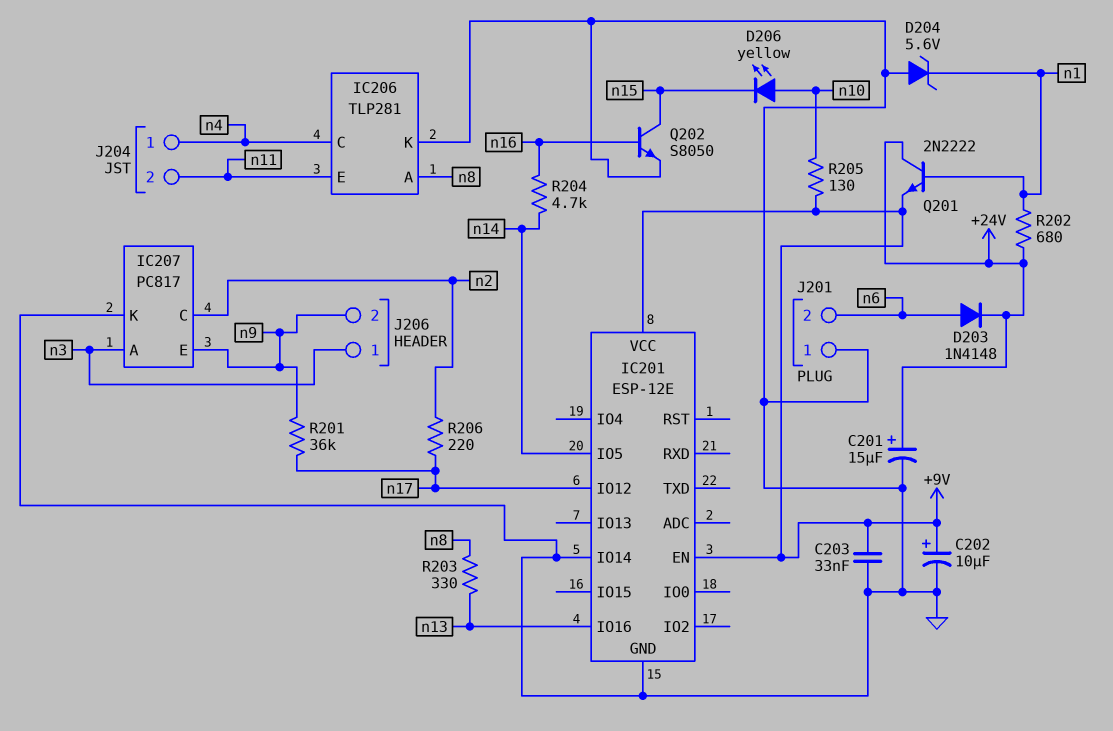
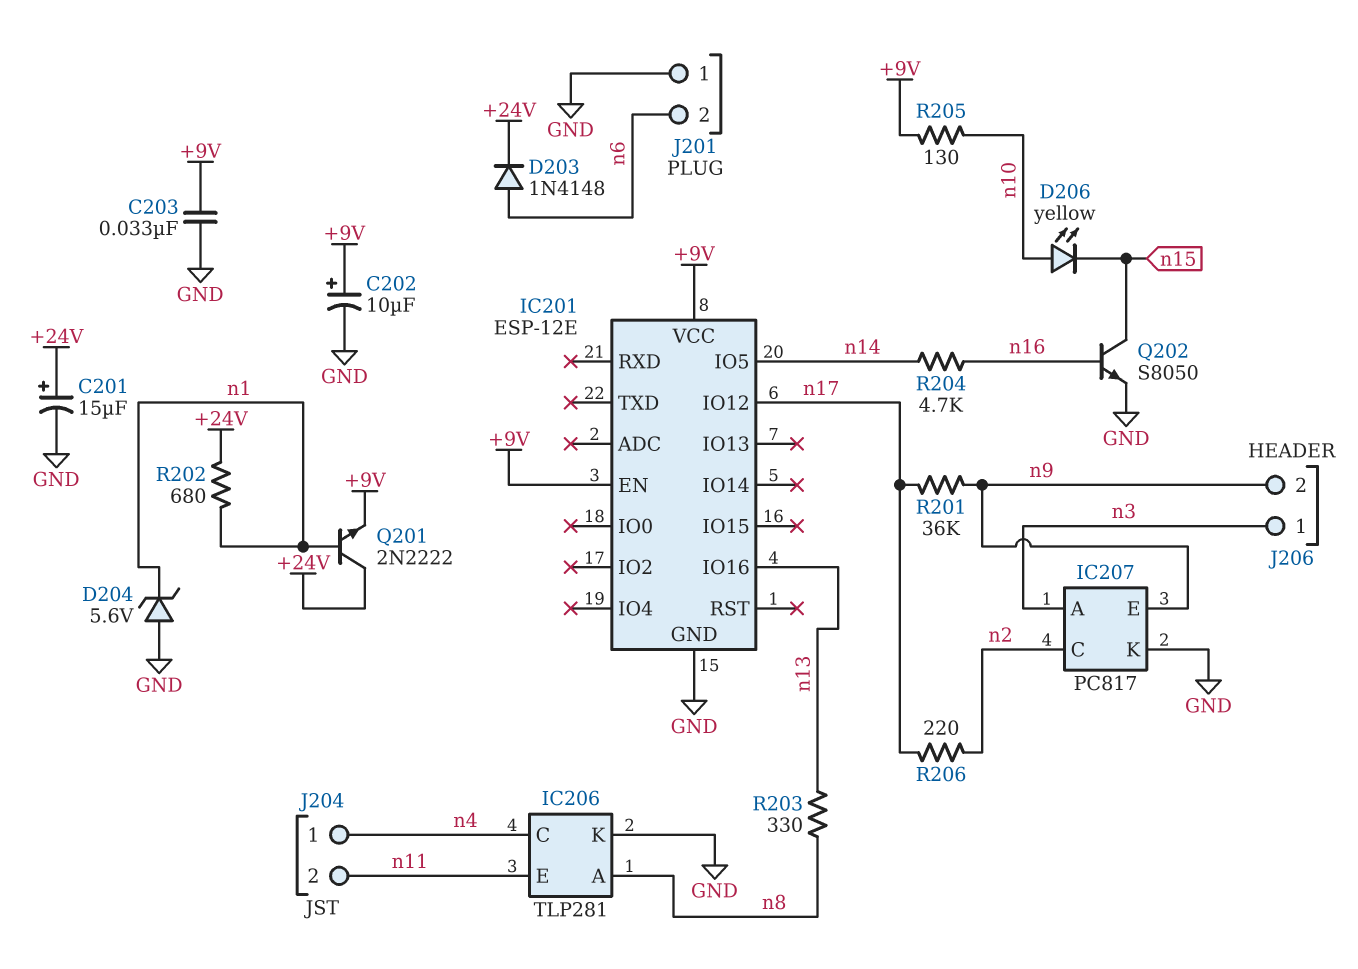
IC201 pin IO14: GND -> none

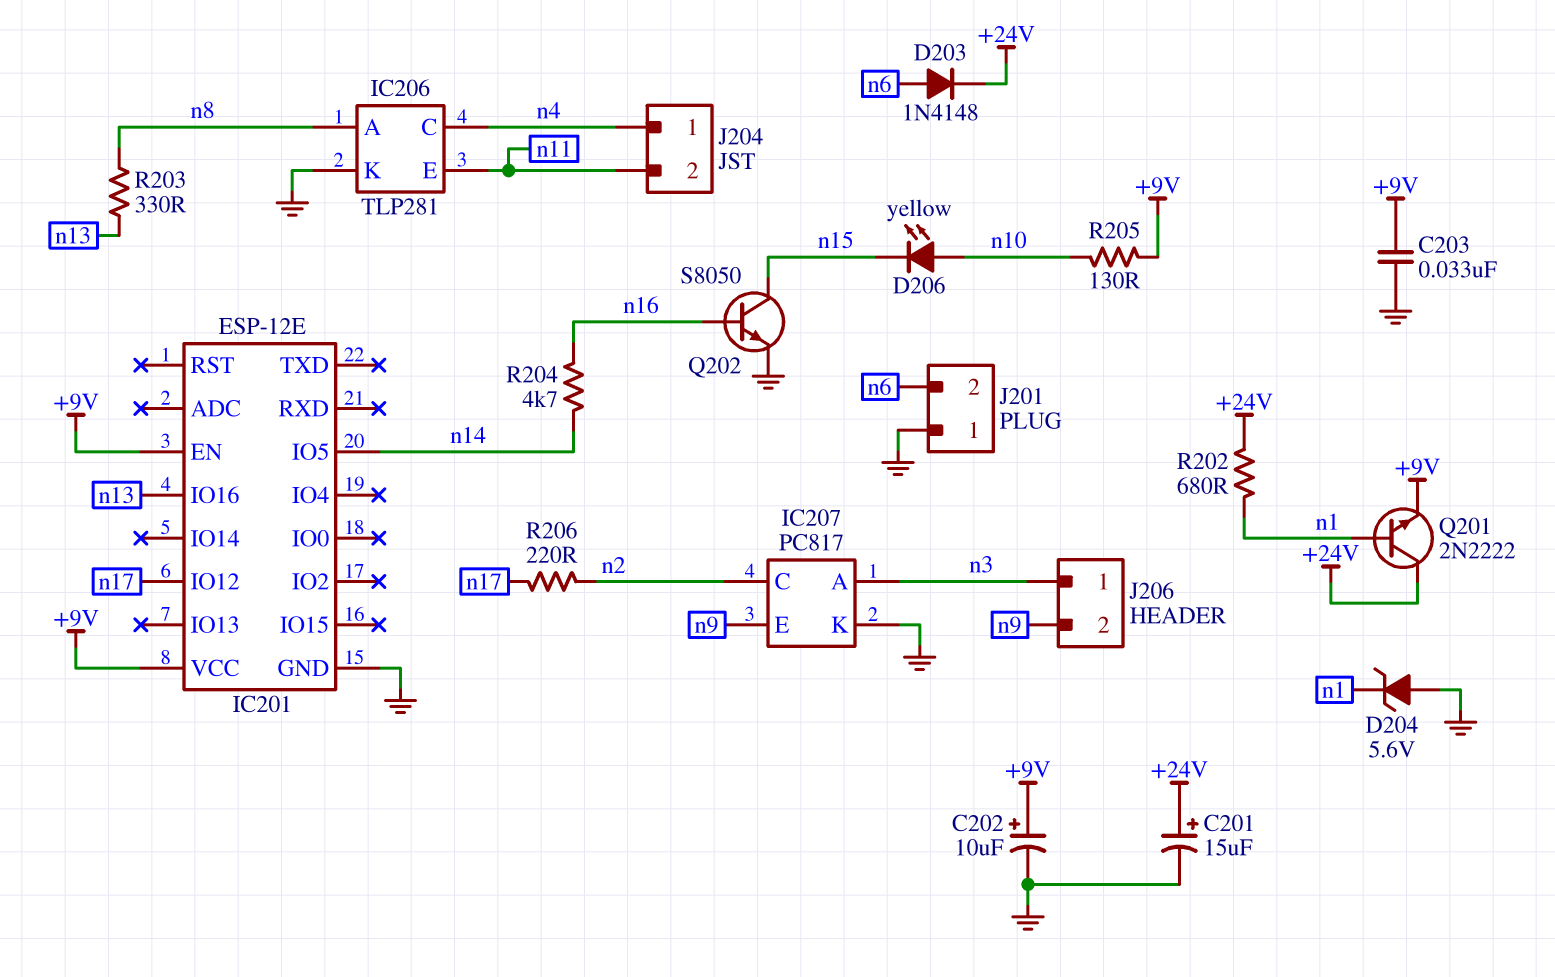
R201: 36k (n9, n17) -> none

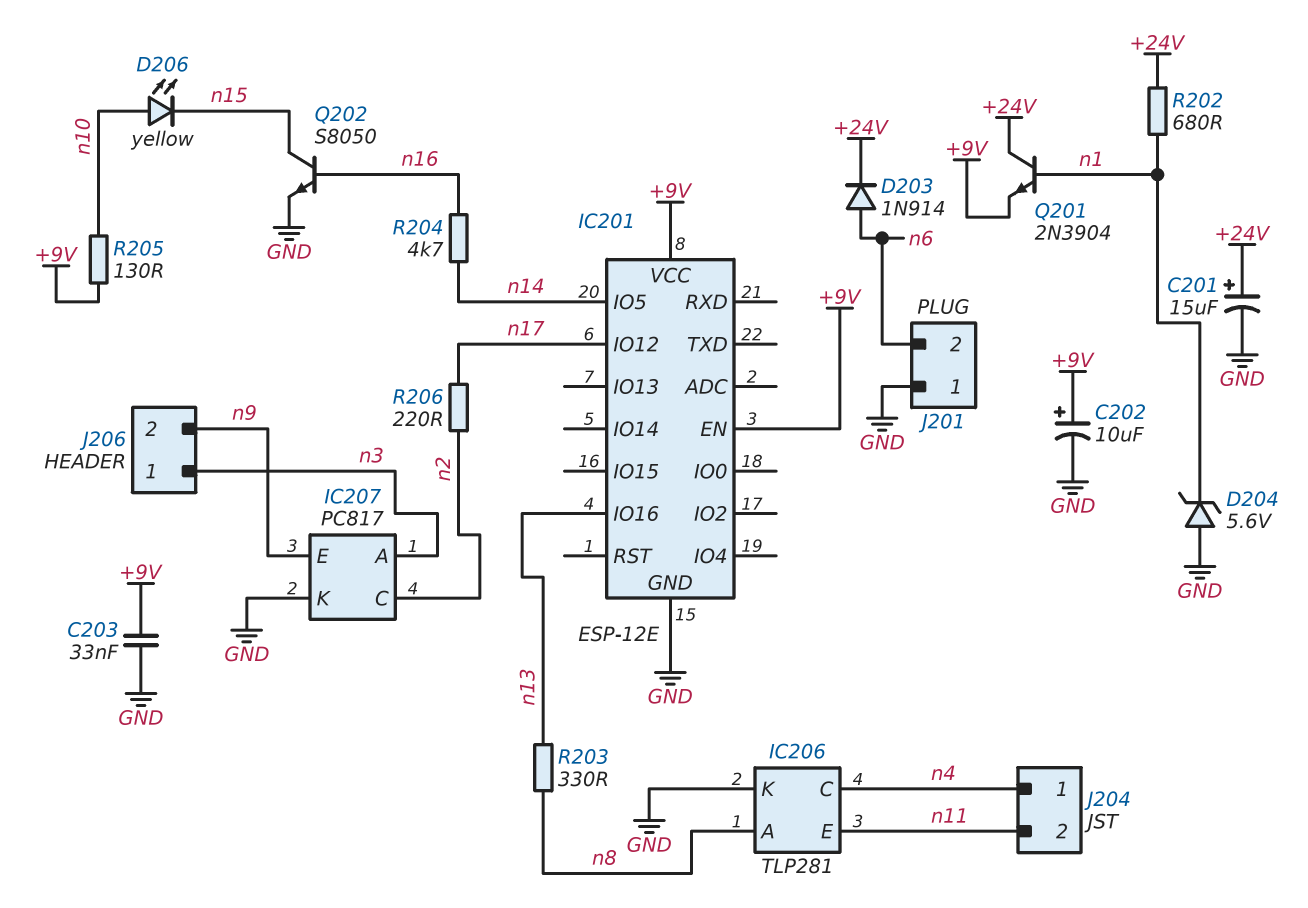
D203: diode 1N4148 (A n6, K +24V) -> diode 1N914 (A n6, K +24V)
Q201: NPN 2N2222 (B n1, C +24V, E +9V) -> NPN 2N3904 (B n1, C +24V, E +9V)

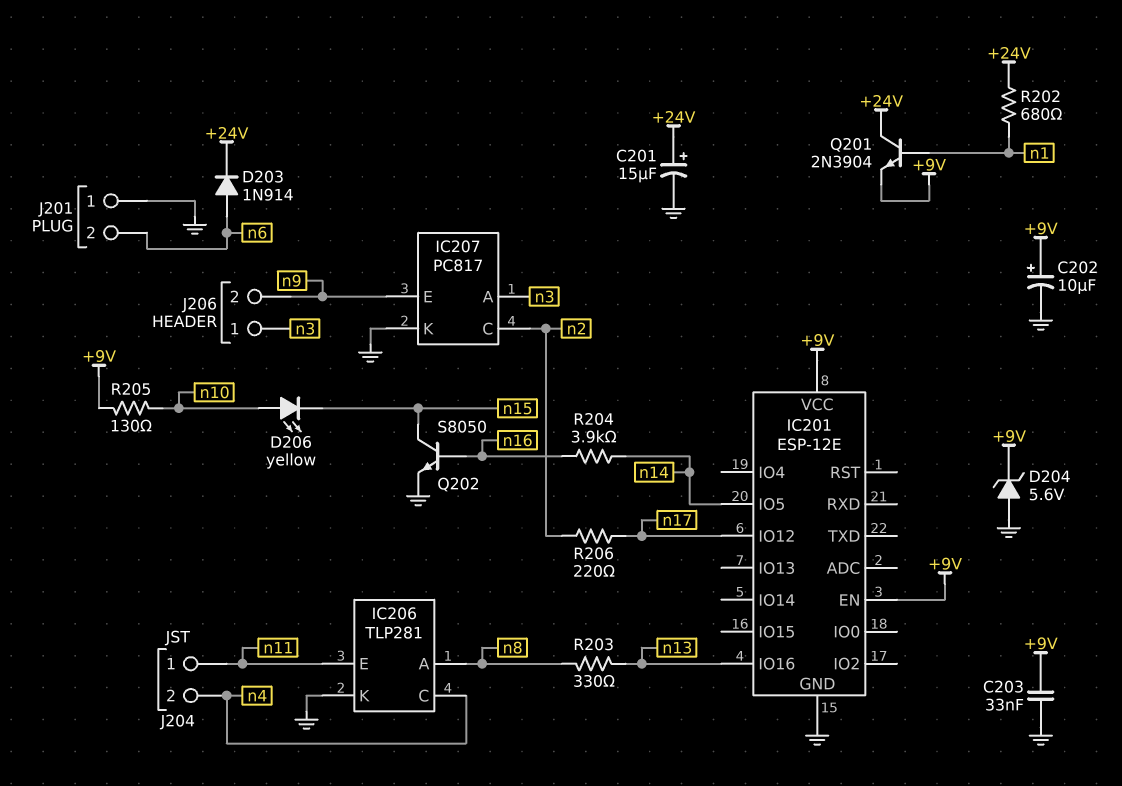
D204: zener 5.6V (A GND, K n1) -> zener 5.6V (A GND, K +9V)
J204 pin 1: n4 -> n11
J204 pin 2: n11 -> n4
R204: 4.7k (n14, n16) -> 3.9k (n14, n16)

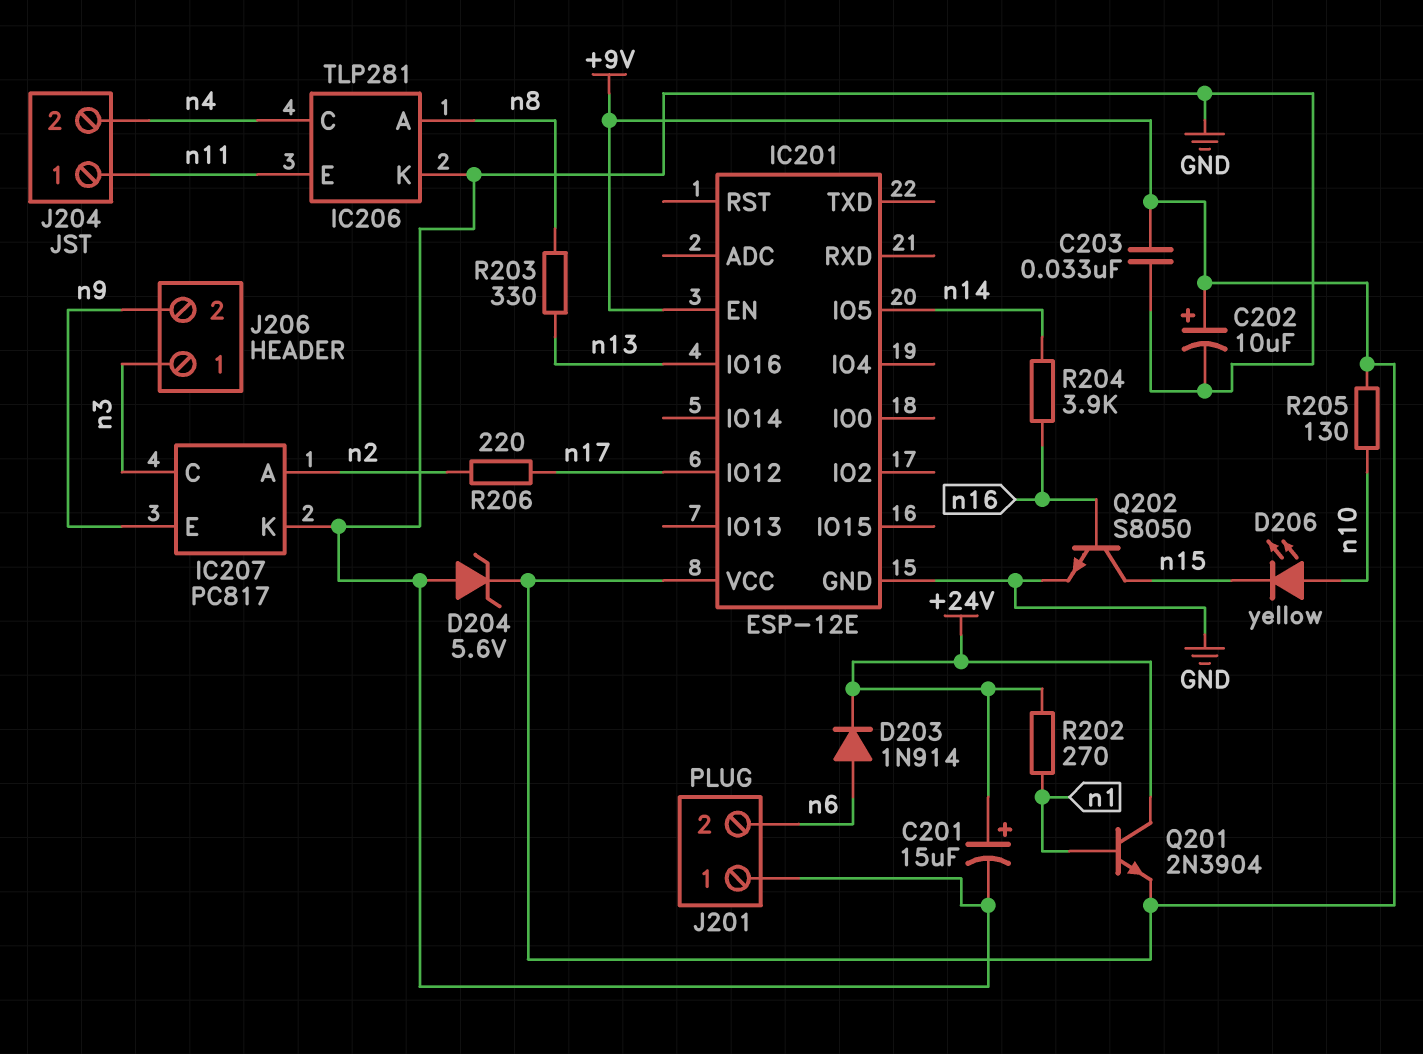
IC207 pin A: n3 -> n2
IC207 pin C: n2 -> n3
R202: 680 (+24V, n1) -> 270 (+24V, n1)

